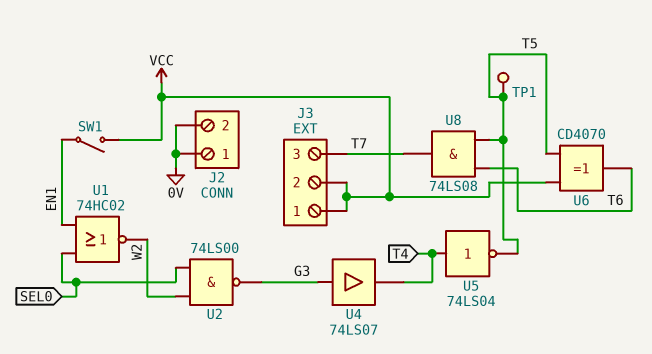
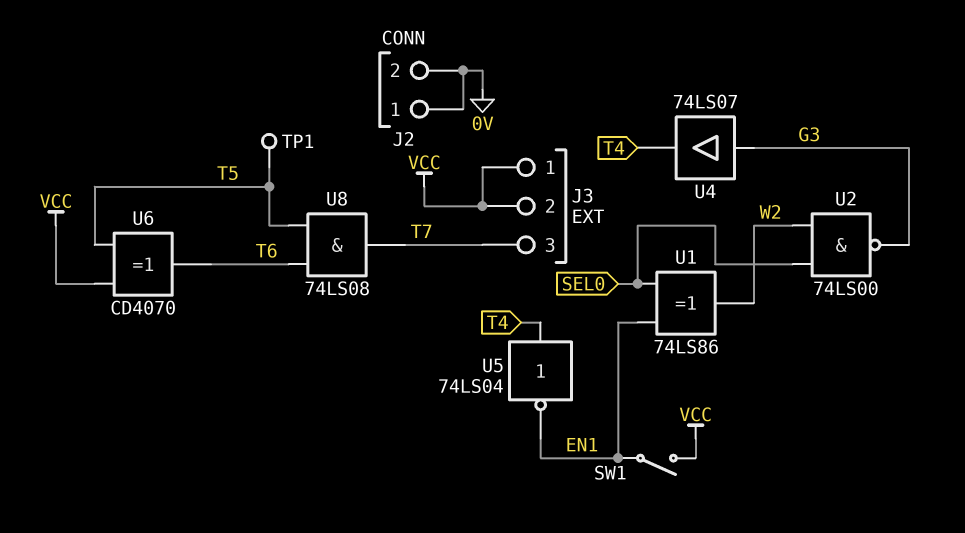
U1: NOR 74HC02 (in EN1, in SEL0, out W2) -> XOR 74LS86 (in EN1, in SEL0, out W2)
U5: NOT 74LS04 (in T4, out T5) -> NOT 74LS04 (in T4, out EN1)

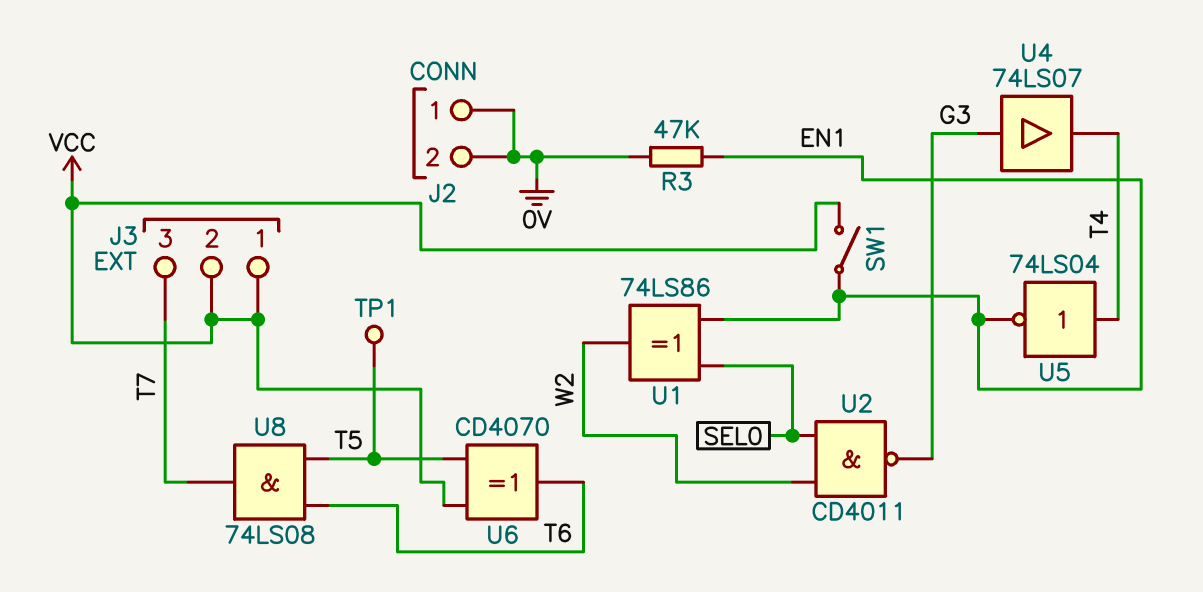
R3: none -> 47k (0V, EN1)
U2: NAND 74LS00 (in SEL0, in W2, out G3) -> NAND CD4011 (in SEL0, in W2, out G3)

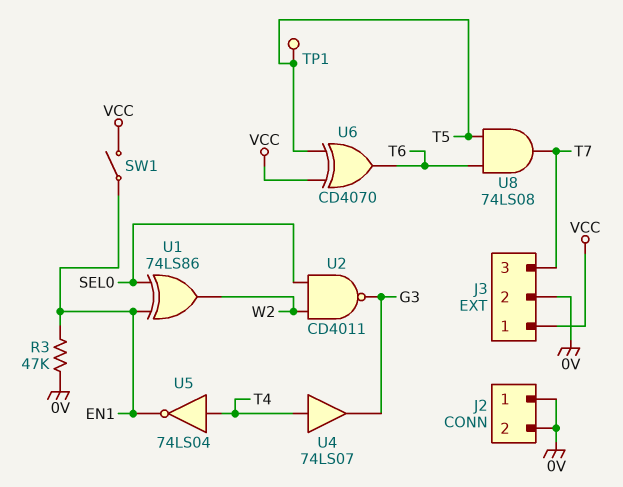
J3 pin 2: VCC -> 0V
U4: buffer 74LS07 (in G3, out T4) -> buffer 74LS07 (in T4, out G3)

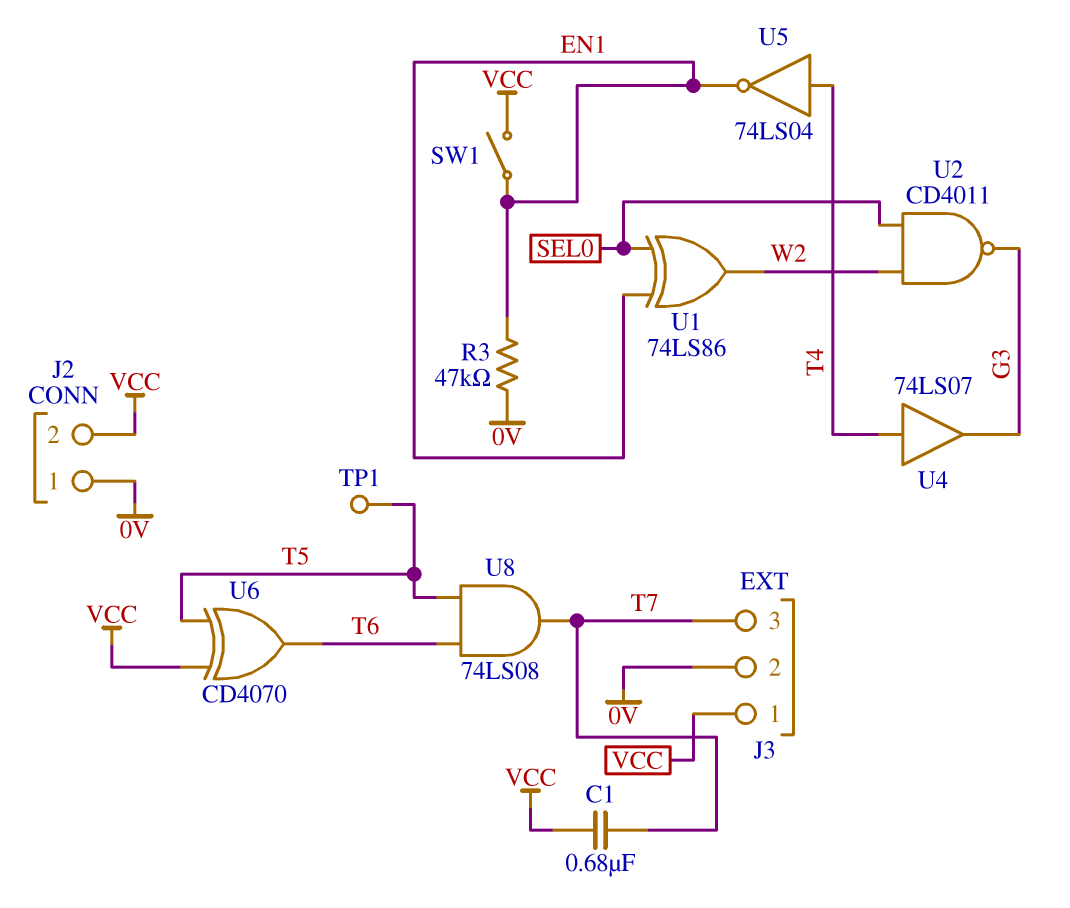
C1: none -> 680nF (T7, VCC)
J2 pin 2: 0V -> VCC

